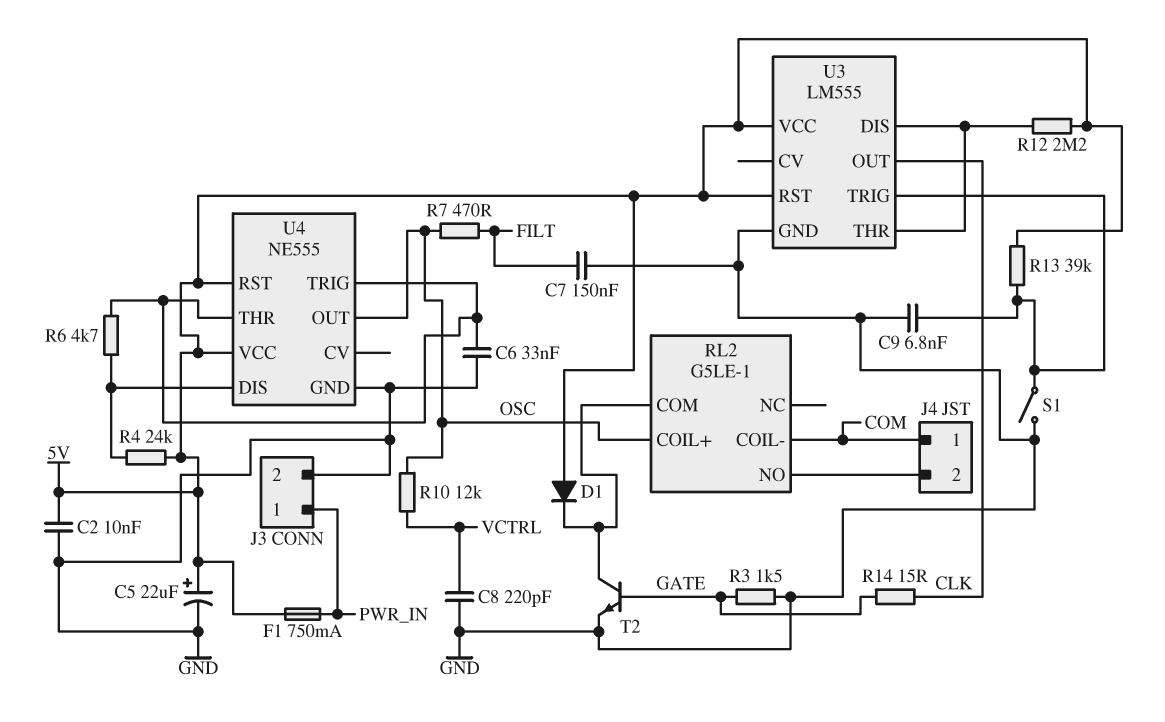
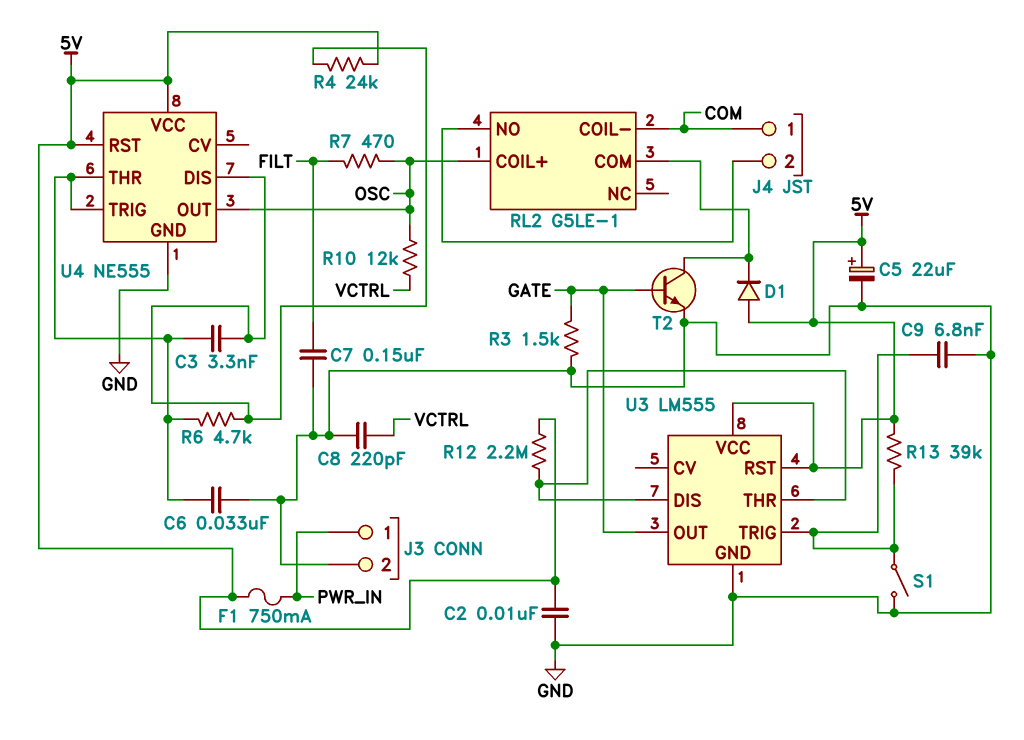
C3: none -> 3.3nF (U4/DIS, U4/THR)
R14: 15 (CLK, GATE) -> none
U3 pin OUT: CLK -> GATE

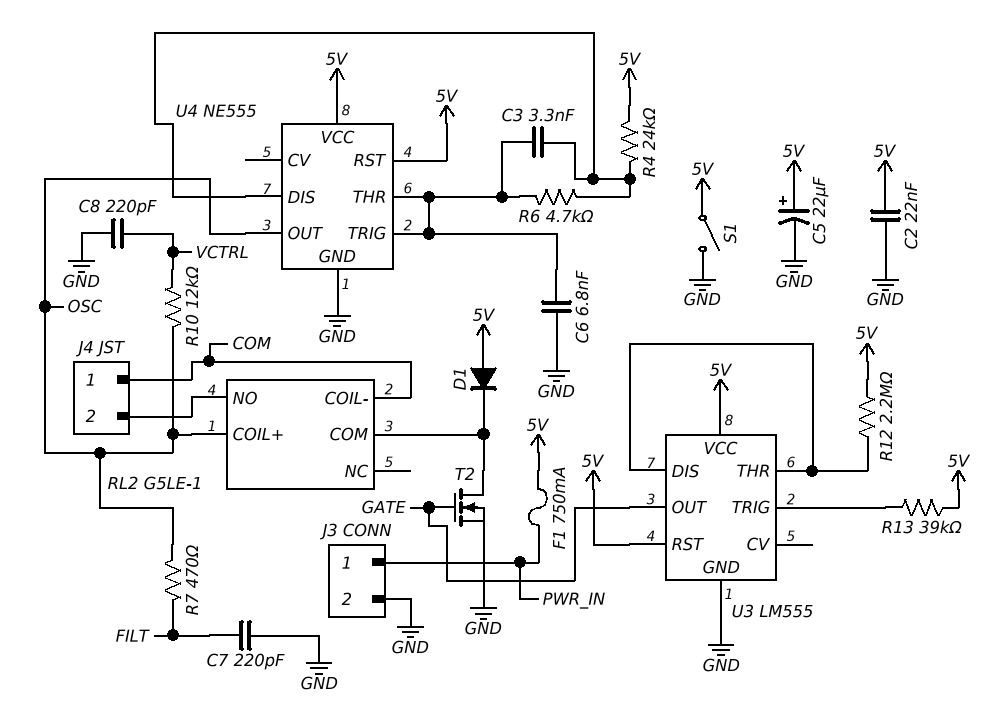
C2: 10nF (5V, GND) -> 22nF (5V, GND)
C6: 33nF (GND, U4/THR) -> 6.8nF (GND, U4/THR)
C7: 150nF (FILT, GND) -> 220pF (FILT, GND)
C9: 6.8nF (GND, U3/TRIG) -> none
R3: 1.5k (GATE, GND) -> none
S1: switch (GND, U3/TRIG) -> switch (5V, GND)
T2: NPN (B GATE, C RL2/COM, E GND) -> NMOS (G GATE, D RL2/COM, S GND)

